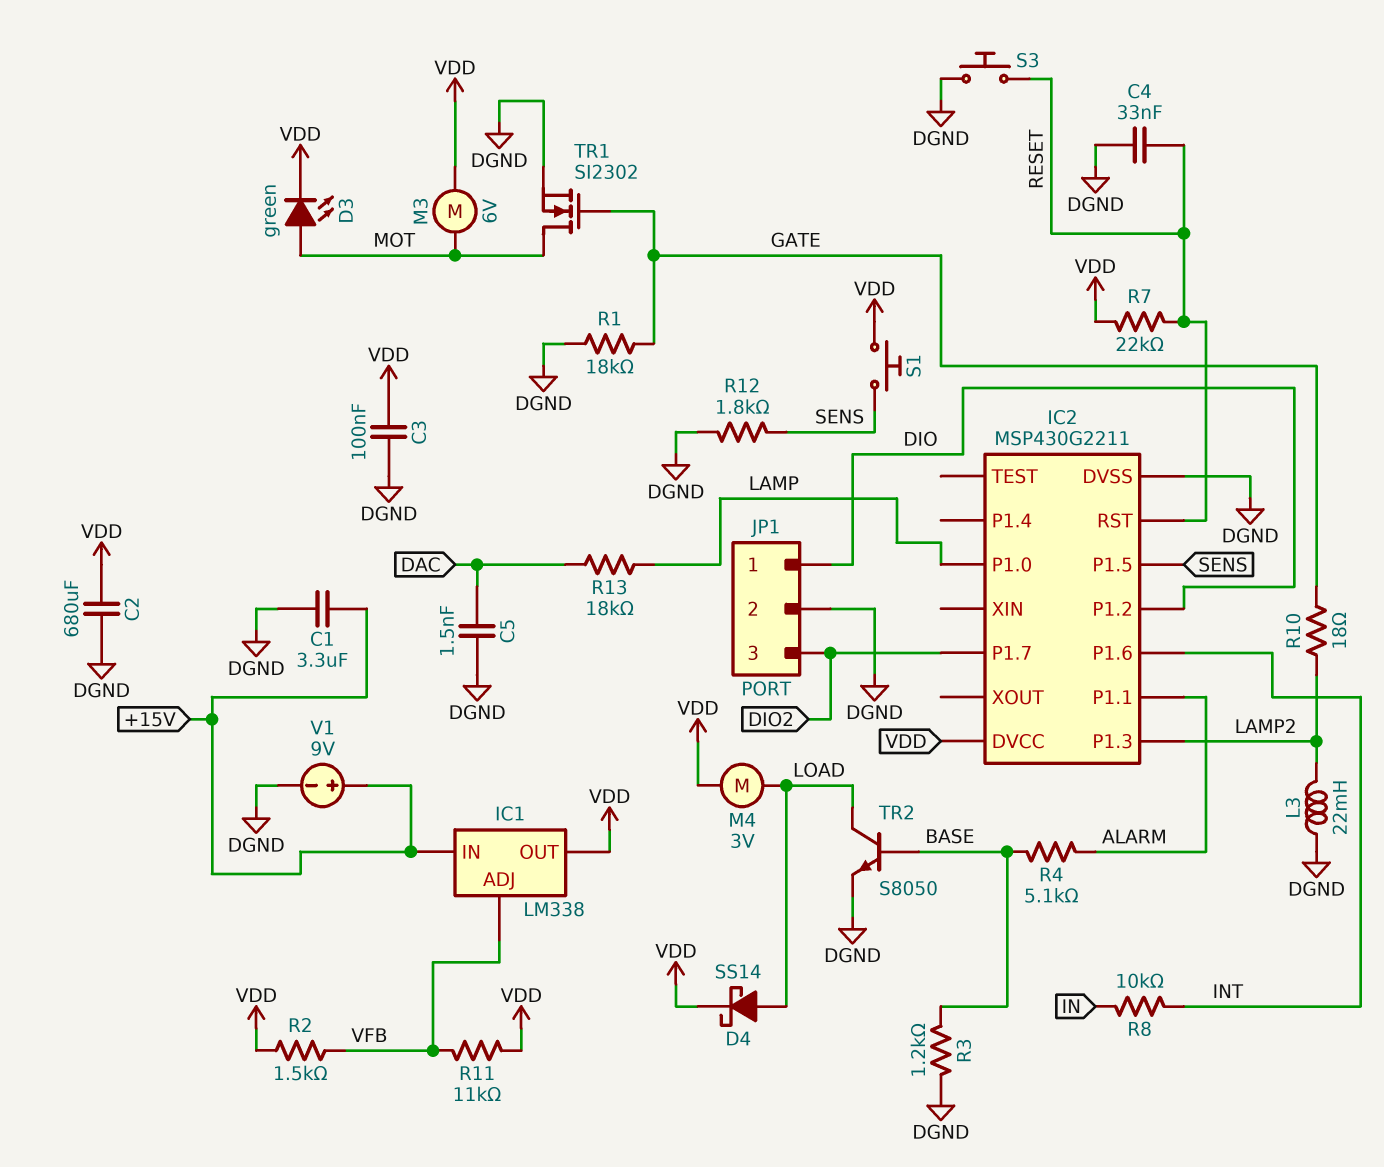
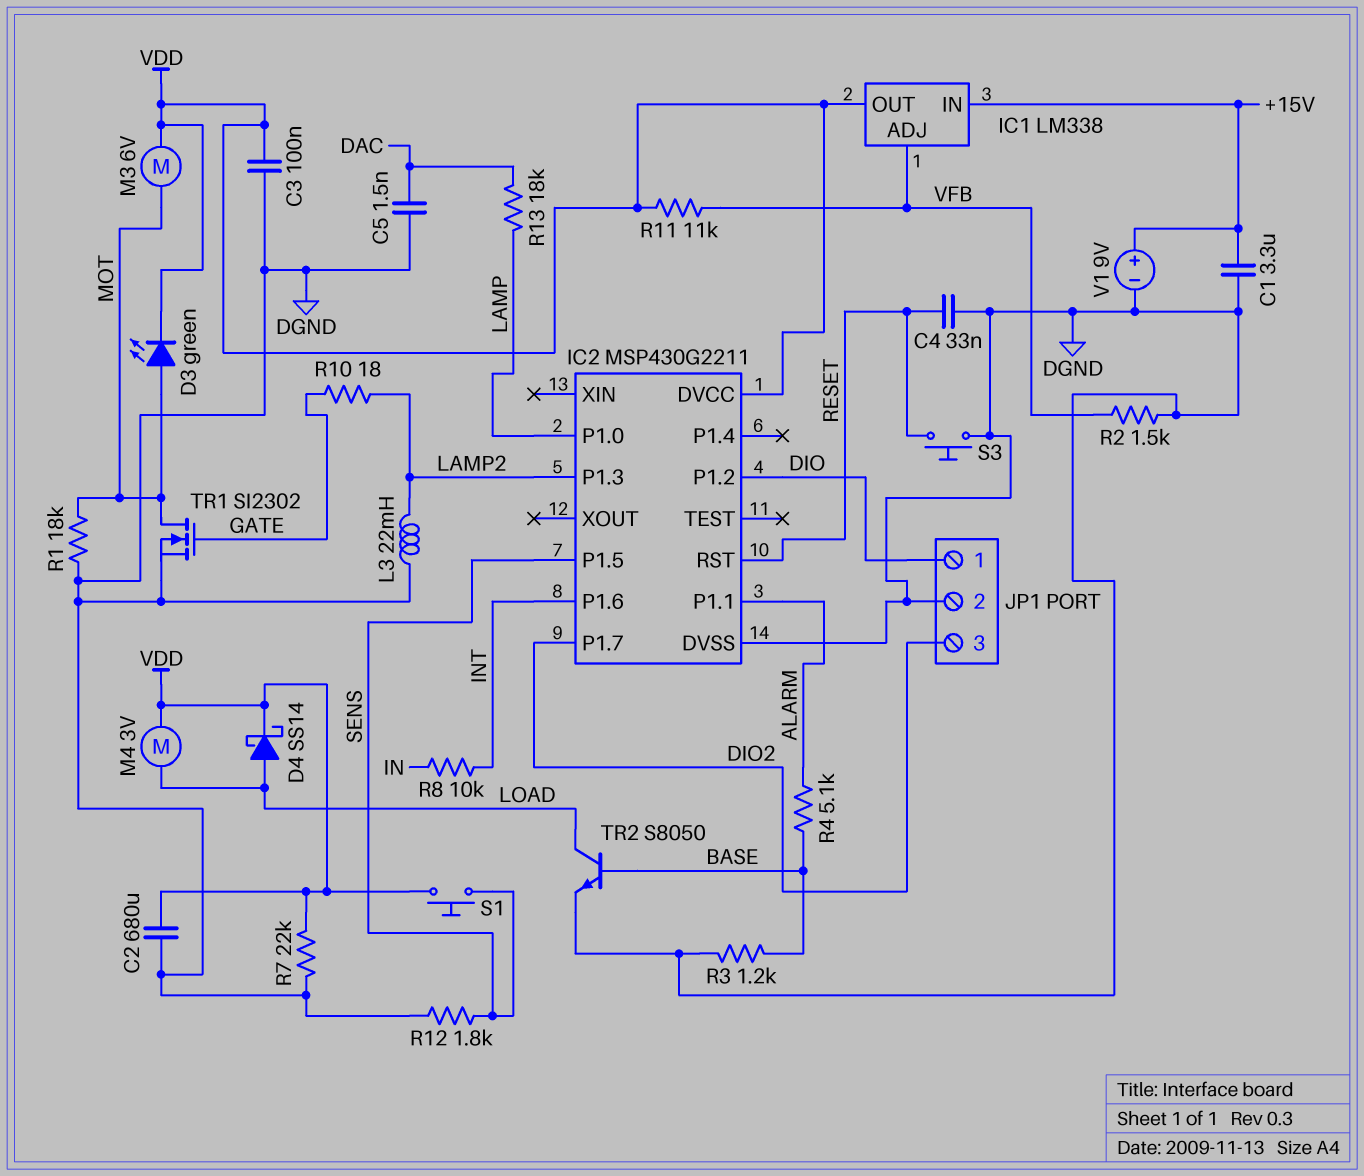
R1: 18k (DGND, GATE) -> 18k (DGND, MOT)
R2: 1.5k (VDD, VFB) -> 1.5k (DGND, VFB)
R7: 22k (RESET, VDD) -> 22k (DGND, VDD)

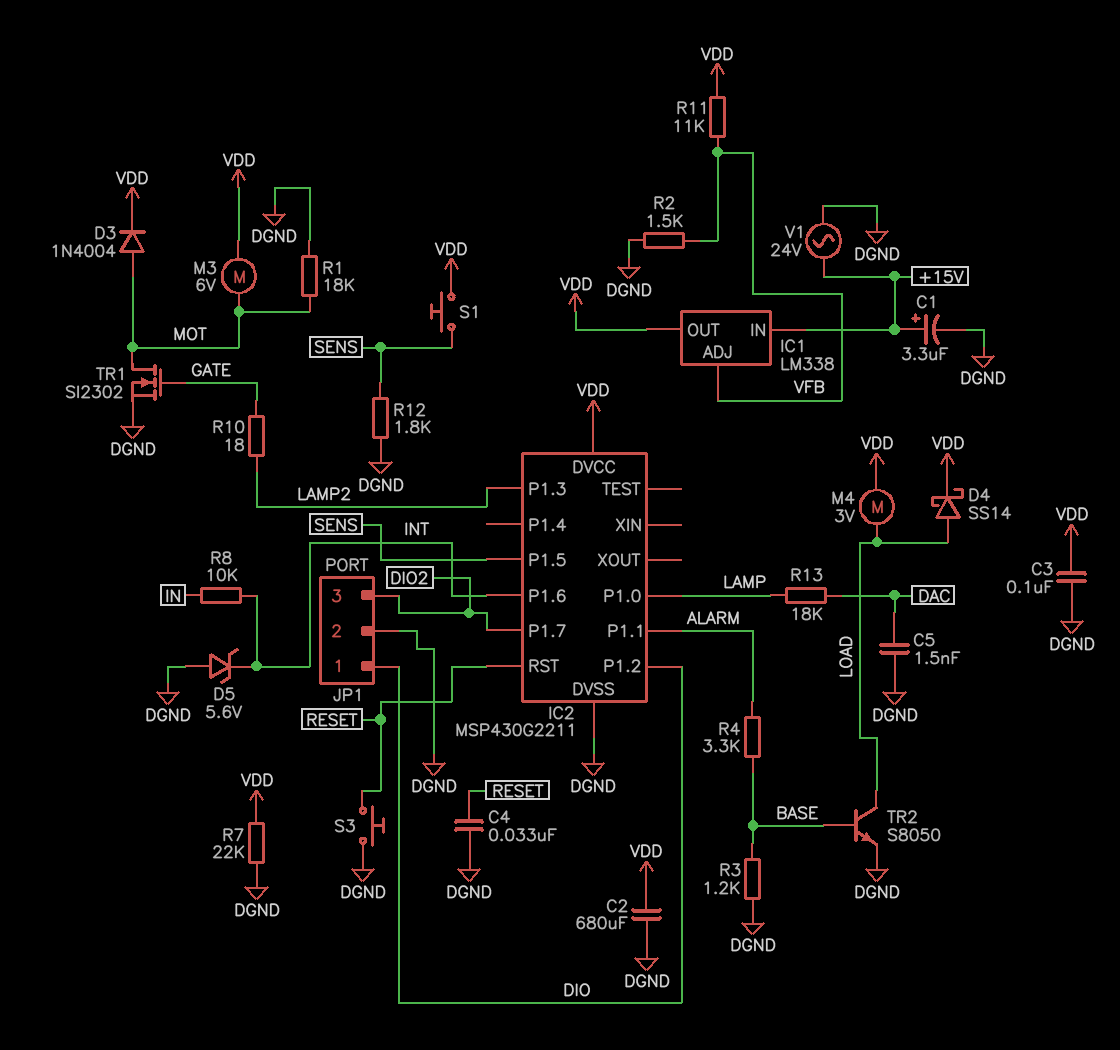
C1: 3.3uF (+15V, DGND) -> 3.3uF (plus +15V, minus DGND)
D3: LED green (A MOT, K VDD) -> diode 1N4004 (A MOT, K VDD)
D5: none -> zener 5.6V (A DGND, K INT)
L3: 22mH (DGND, LAMP2) -> none
R4: 5.1k (ALARM, BASE) -> 3.3k (ALARM, BASE)
V1: 9V (plus +15V, minus DGND) -> AC 24V (+15V, DGND)

